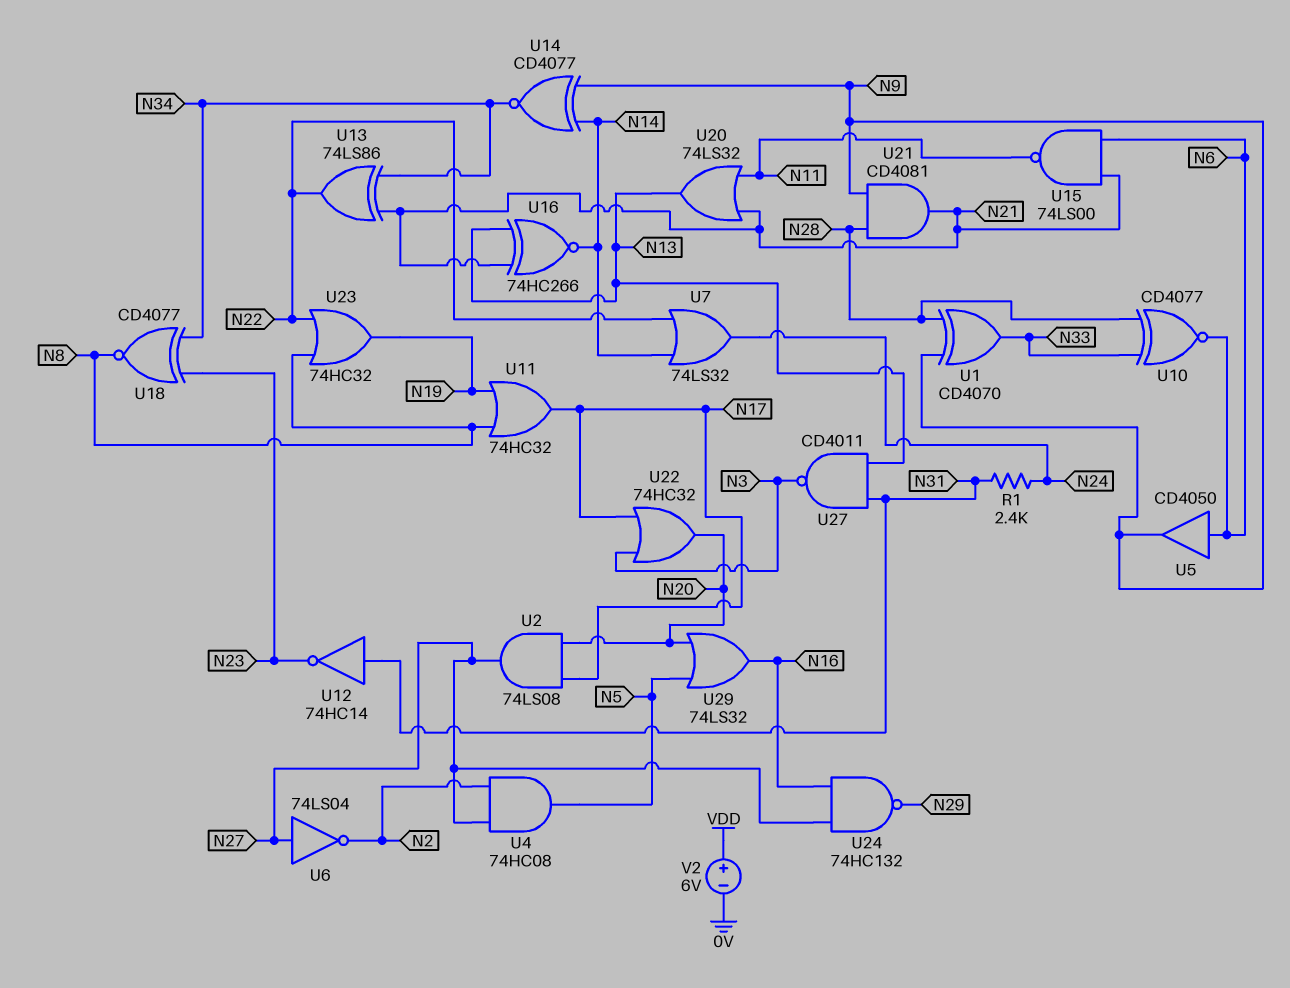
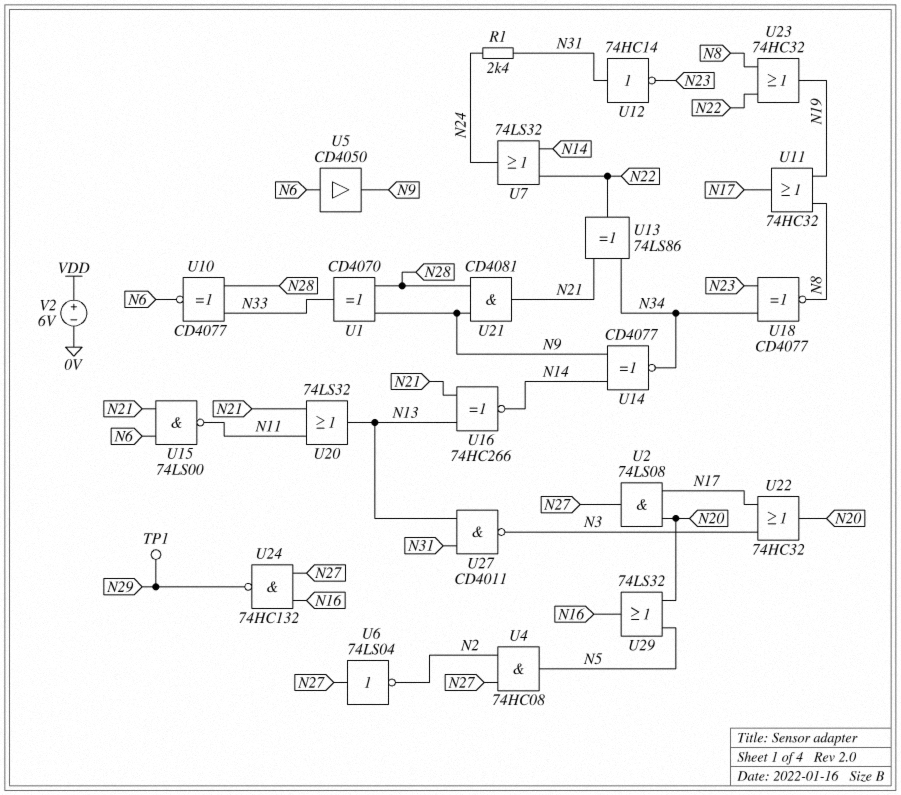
TP1: none -> test point (N29)

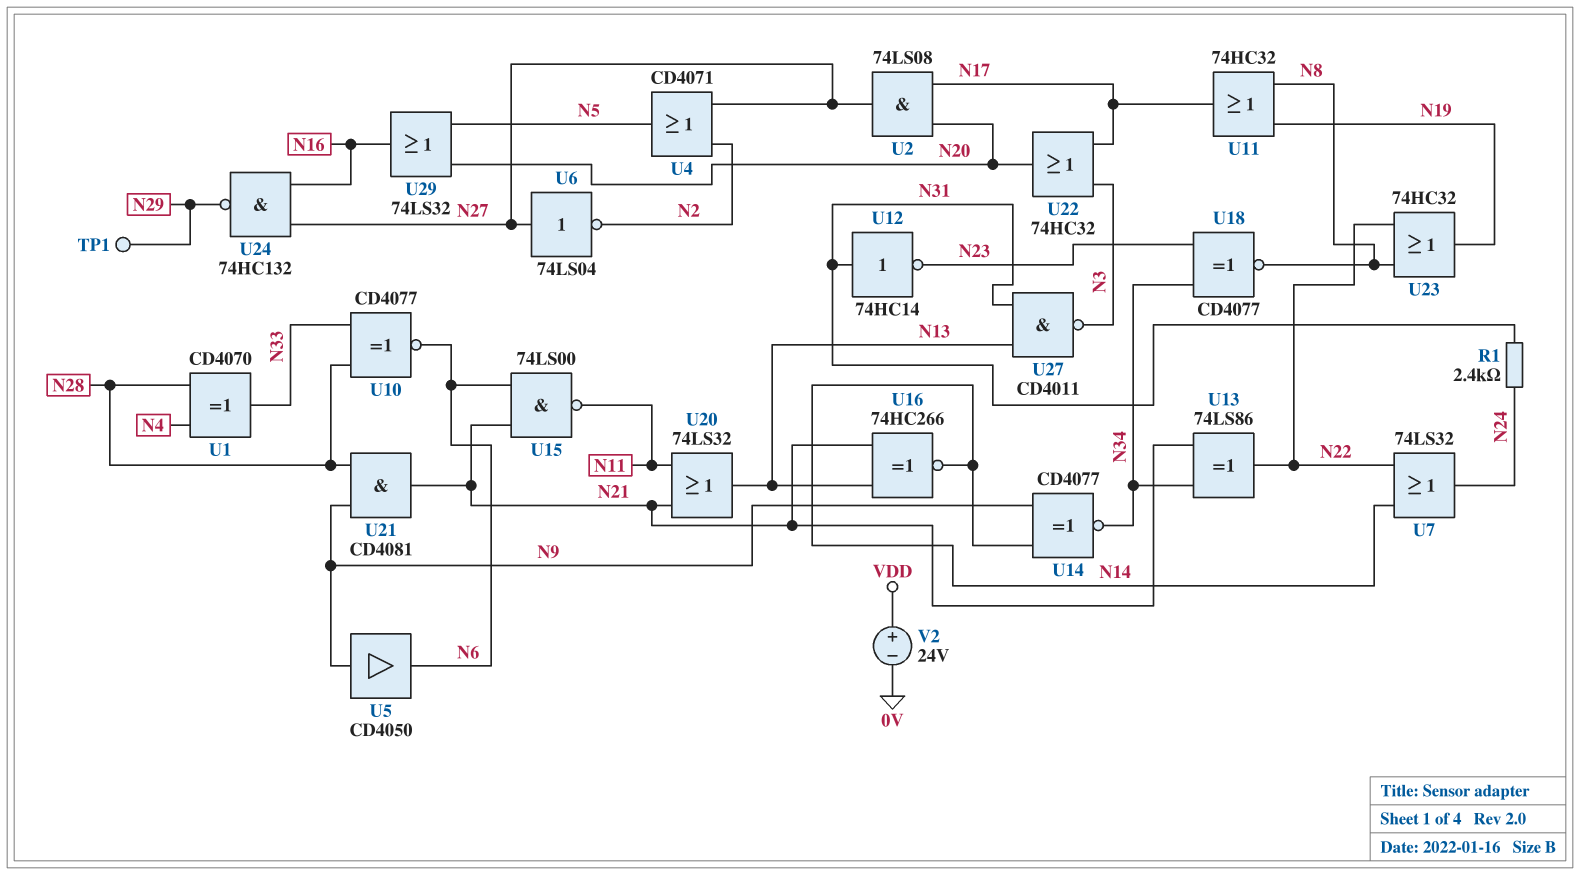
U1: XOR CD4070 (in N9, in N28, out N33) -> XOR CD4070 (in N4, in N28, out N33)
U4: AND 74HC08 (in N2, in N27, out N5) -> OR CD4071 (in N2, in N27, out N5)
U5: buffer CD4050 (in N6, out N9) -> buffer CD4050 (in N9, out N6)
V2: 6V (plus VDD, minus 0V) -> 24V (plus VDD, minus 0V)

